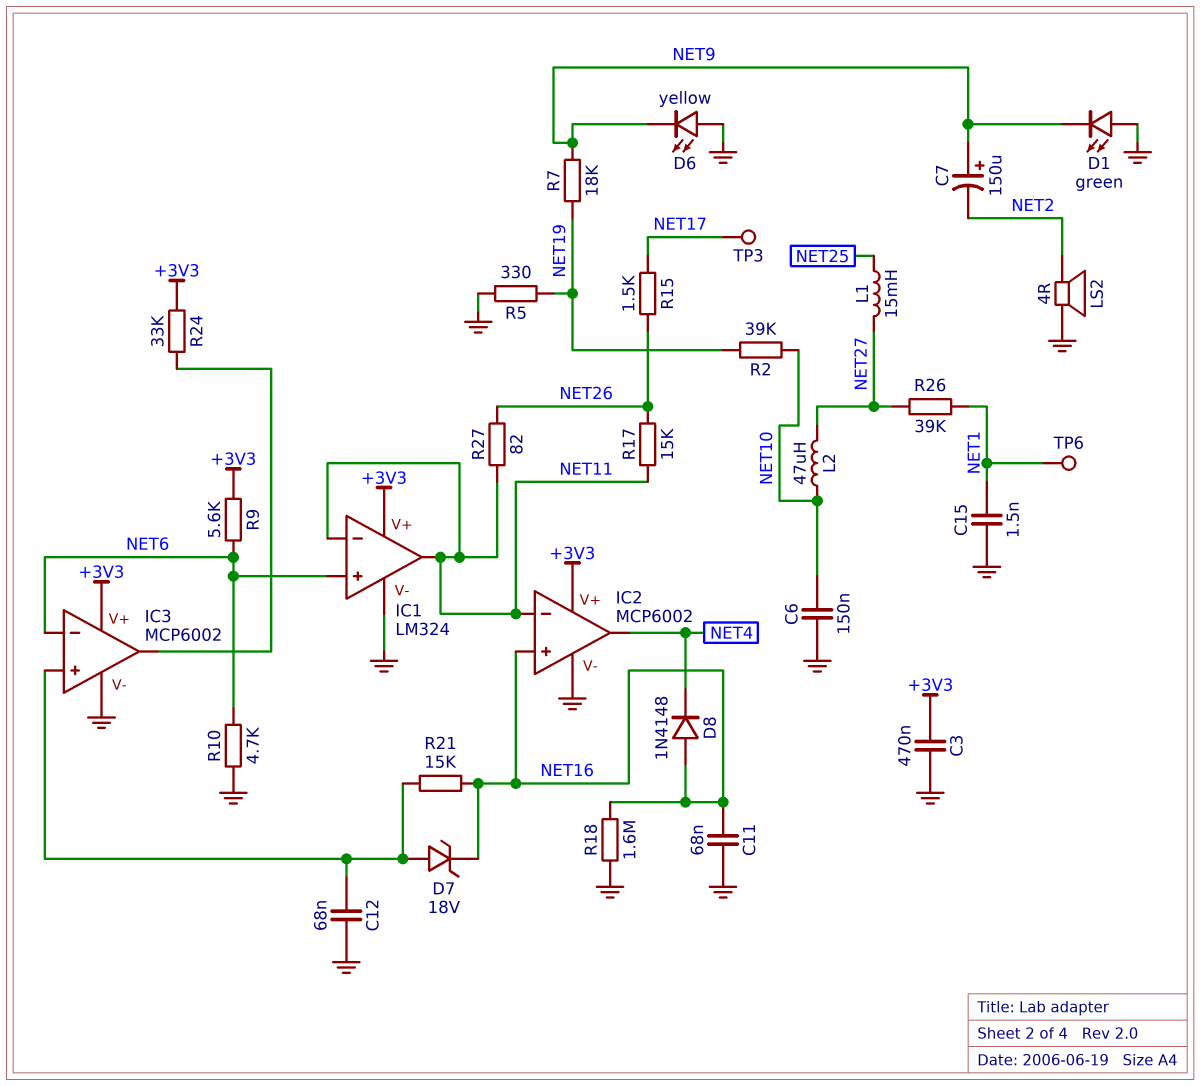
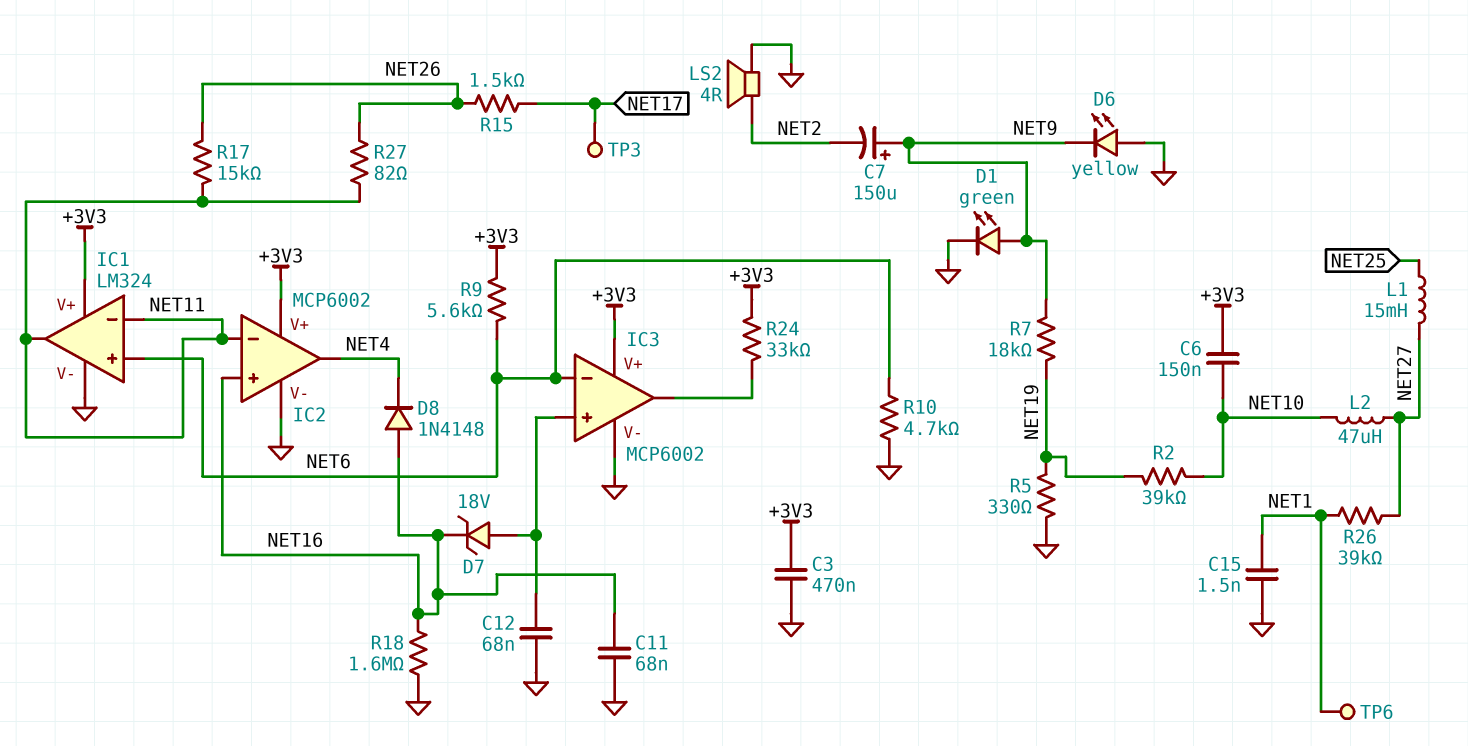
C6: 150nF (GND, NET10) -> 150nF (+3V3, NET10)
D1: LED green (A GND, K NET9) -> LED green (A NET9, K GND)
R21: 15k (IC3/in+, NET16) -> none

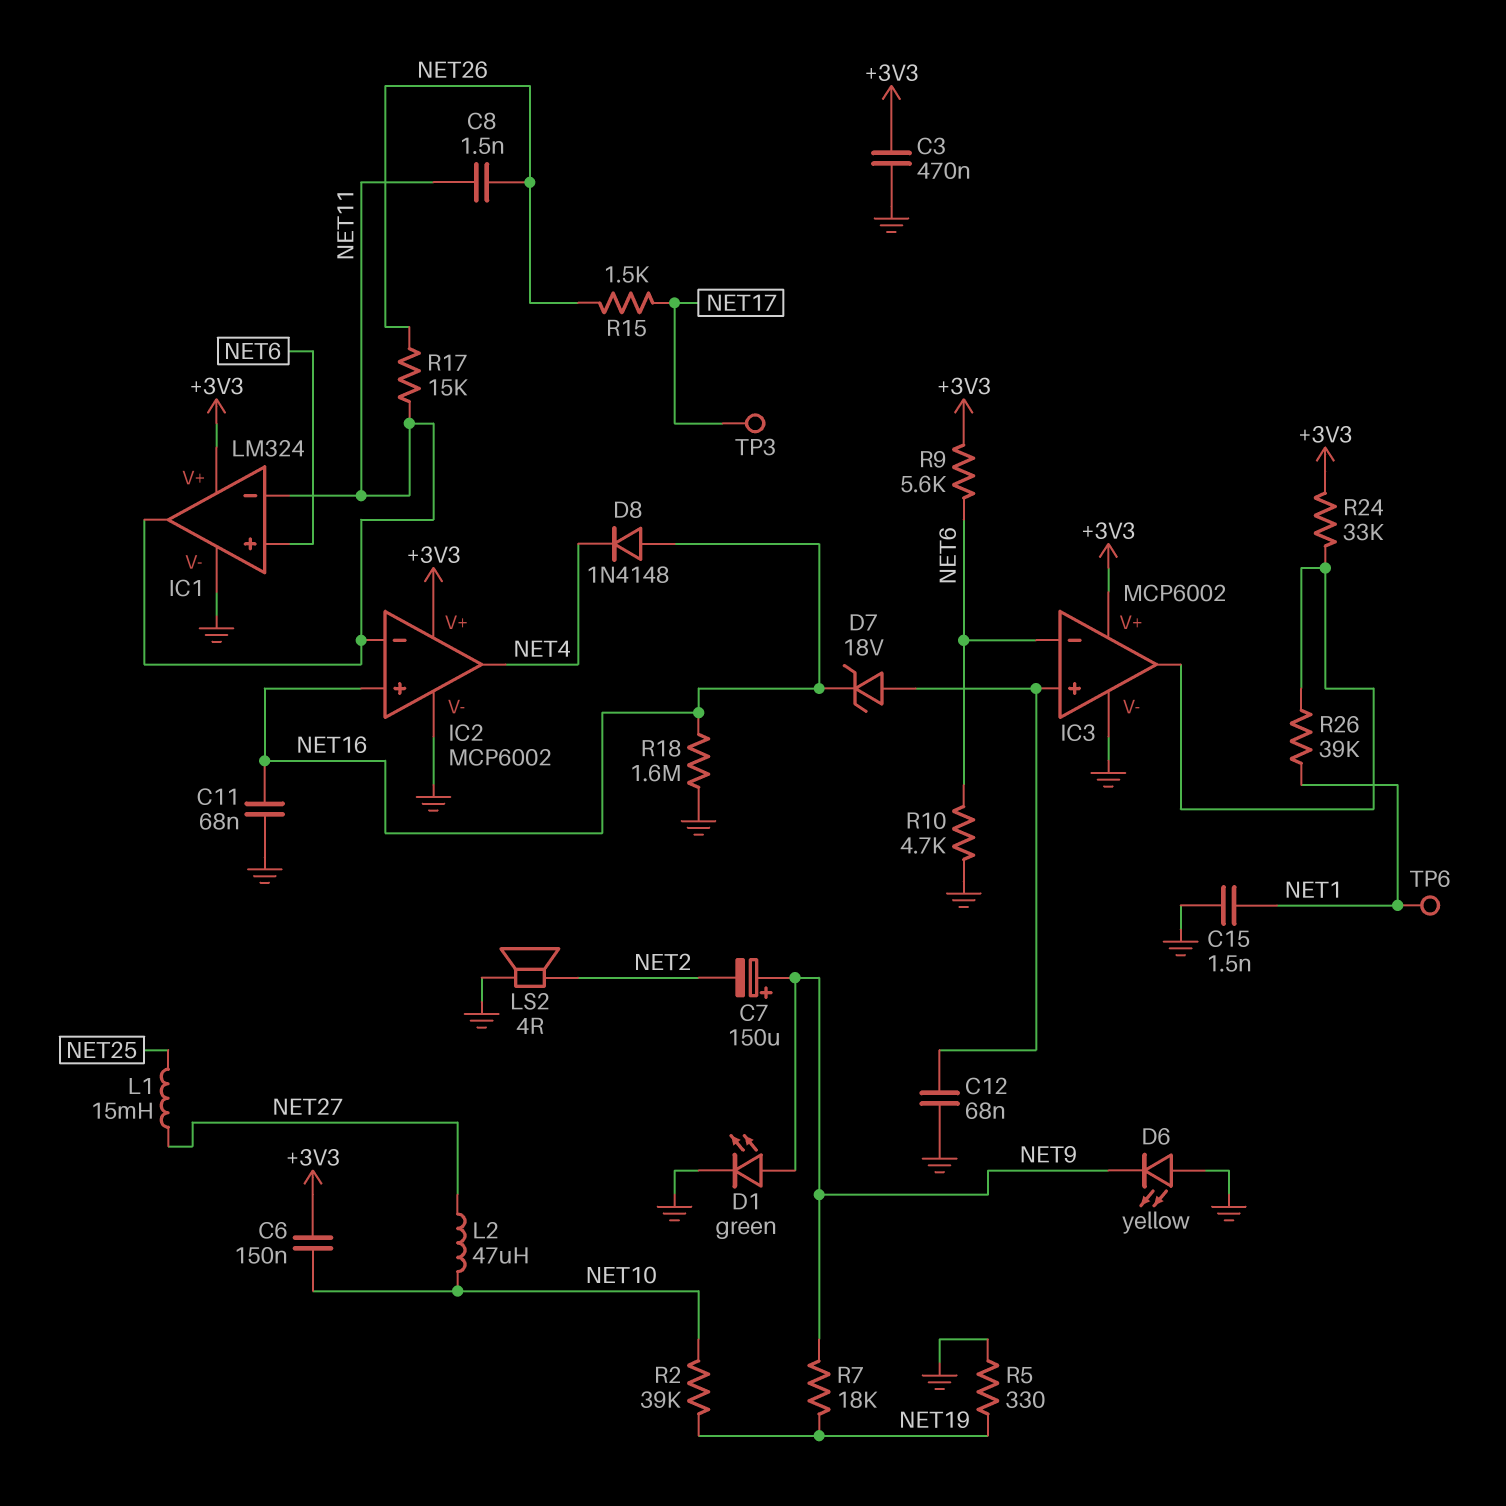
C8: none -> 1.5nF (NET11, NET26)
R26: 39k (NET1, NET27) -> 39k (IC3/out, NET1)
R27: 82 (NET11, NET26) -> none

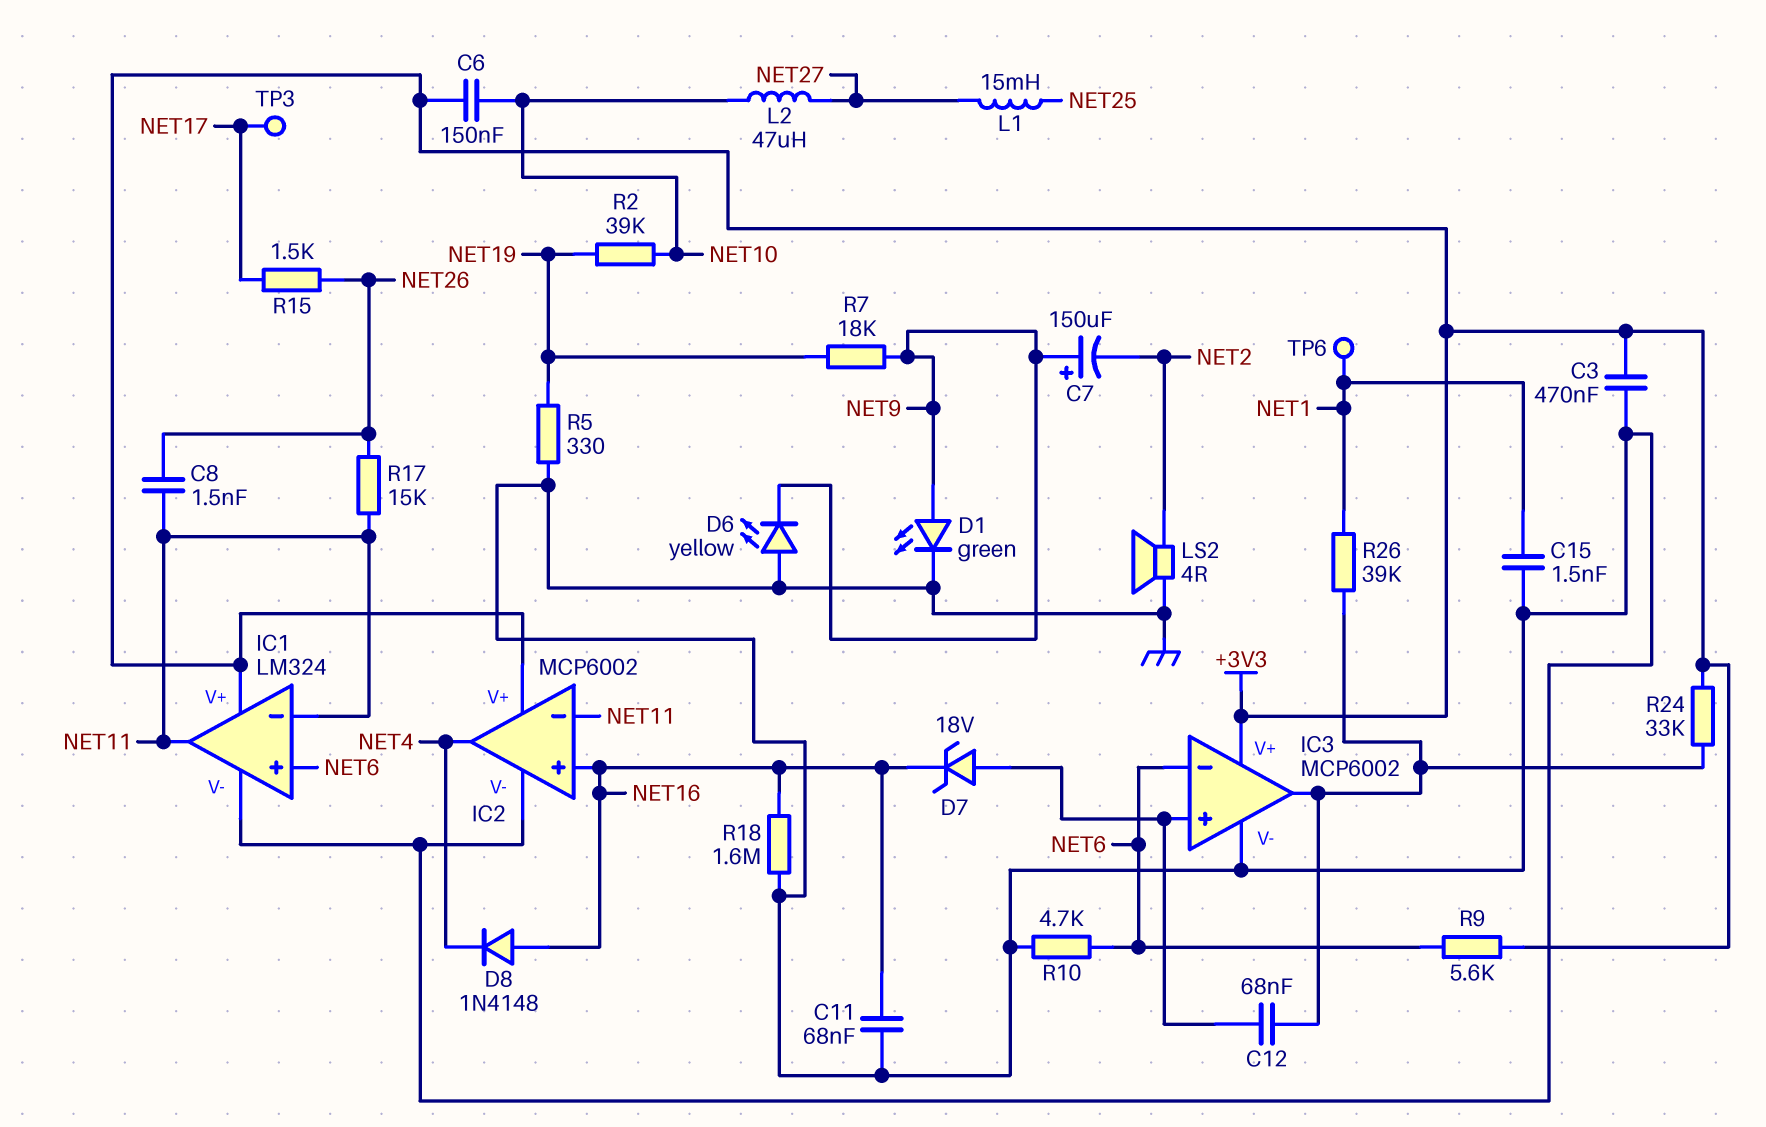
C12: 68nF (GND, IC3/in+) -> 68nF (IC3/in+, IC3/out)

